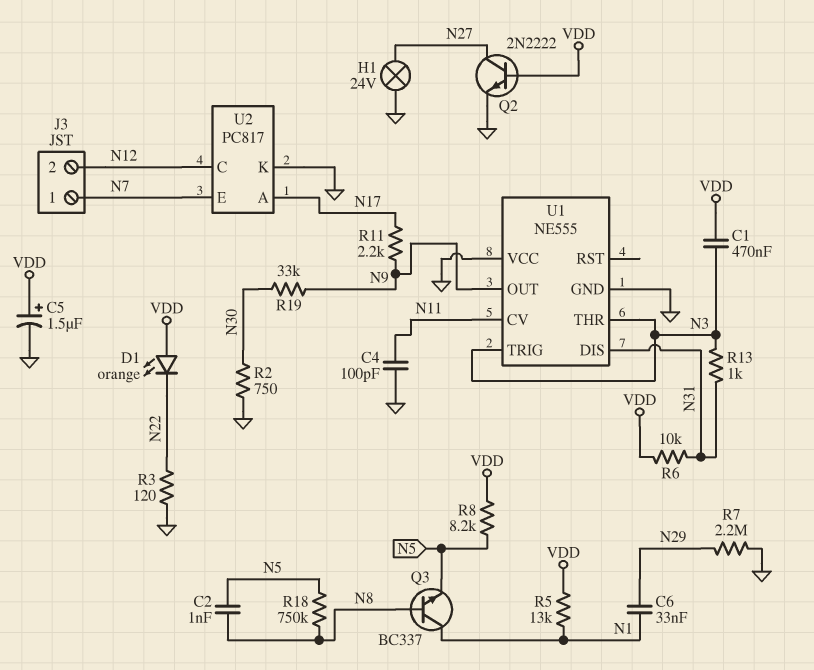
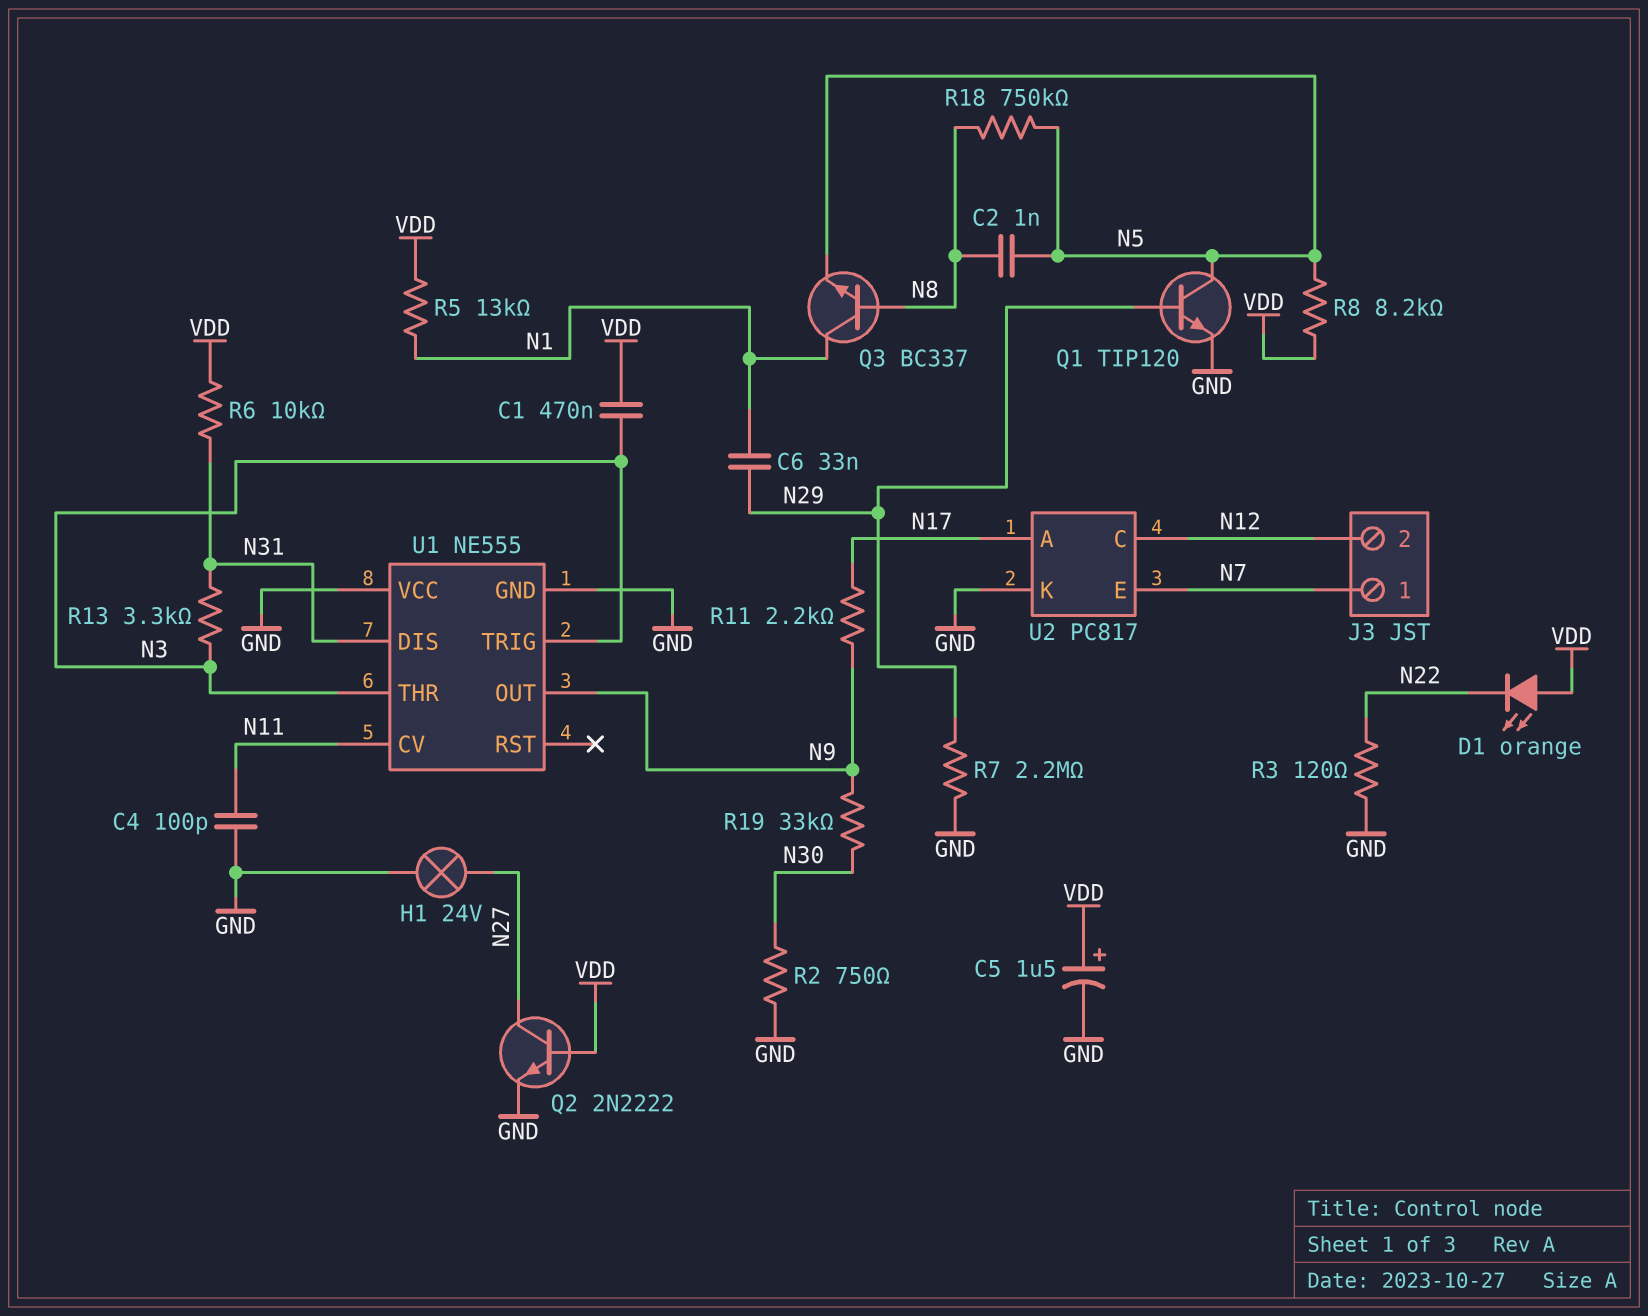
Q1: none -> NPN TIP120 (B N29, C N5, E GND)
R13: 1k (N3, N31) -> 3.3k (N3, N31)

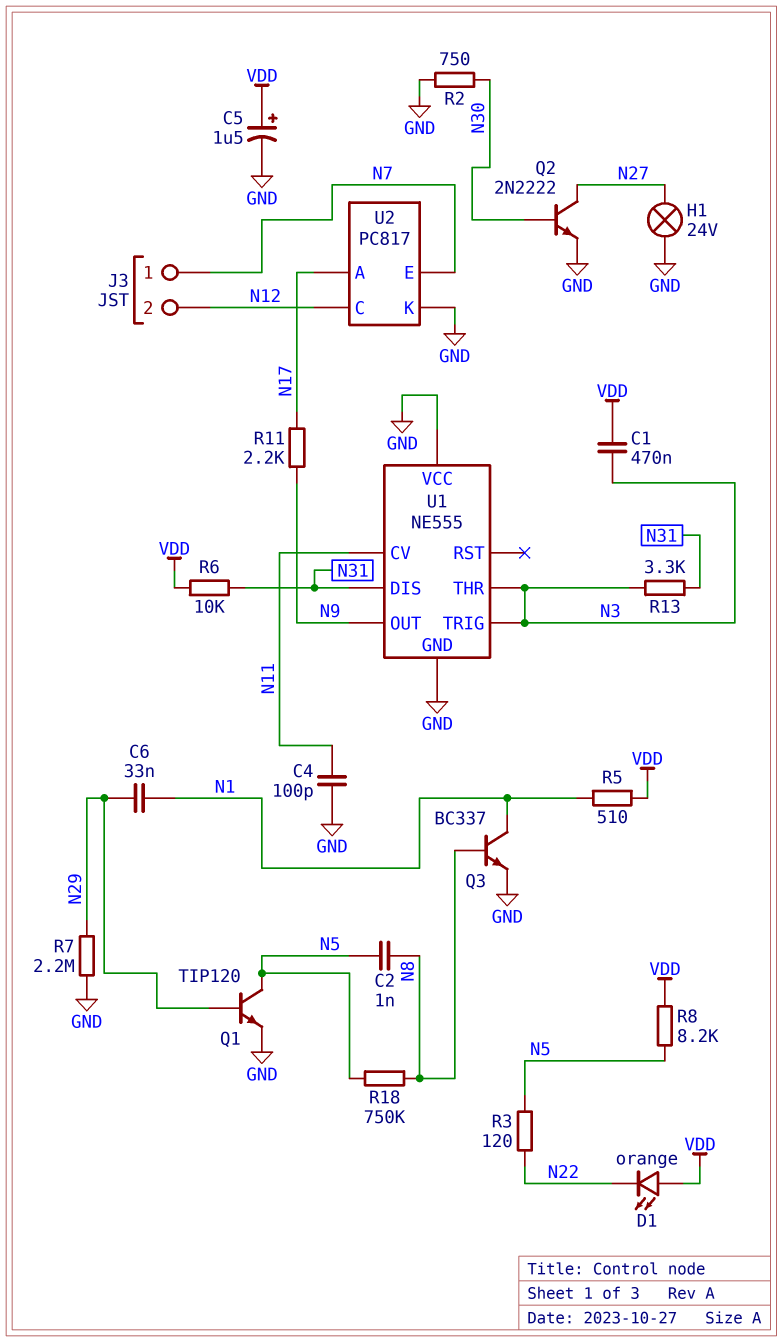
Q2: NPN 2N2222 (B VDD, C N27, E GND) -> NPN 2N2222 (B N30, C N27, E GND)
Q3: NPN BC337 (B N8, C N1, E N5) -> NPN BC337 (B N8, C N1, E GND)
R3: 120 (GND, N22) -> 120 (N5, N22)
R5: 13k (N1, VDD) -> 510 (N1, VDD)
R19: 33k (N9, N30) -> none

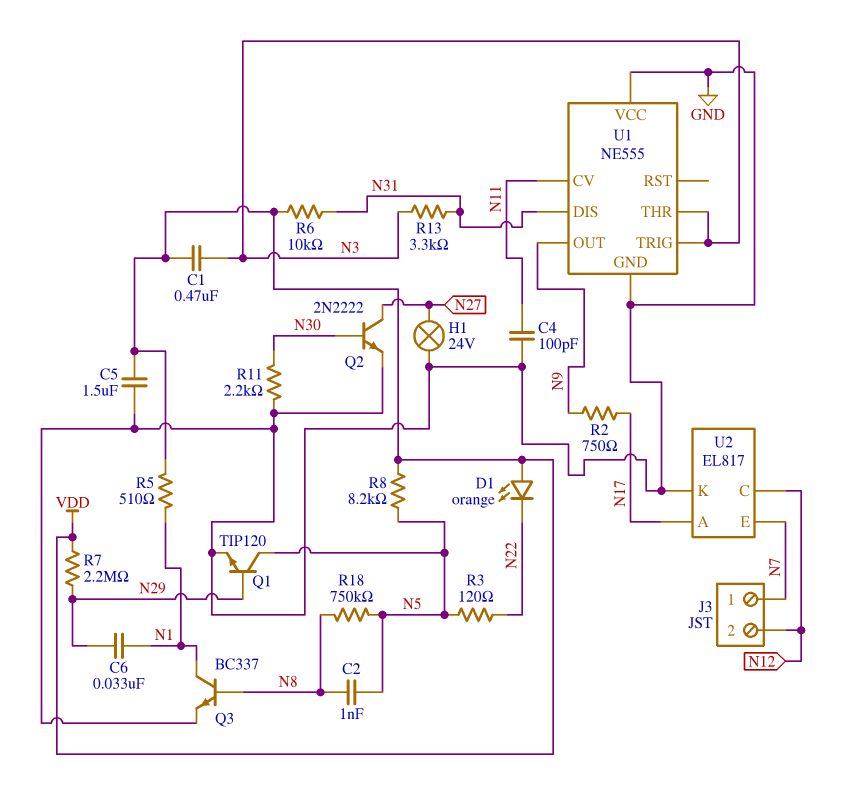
C5: 1.5uF (plus VDD, minus GND) -> 1.5uF (GND, VDD)
R2: 750 (GND, N30) -> 750 (N9, N17)
R7: 2.2M (GND, N29) -> 2.2M (N29, VDD)
R11: 2.2k (N9, N17) -> 2.2k (GND, N30)
U2: PC817 -> EL817

